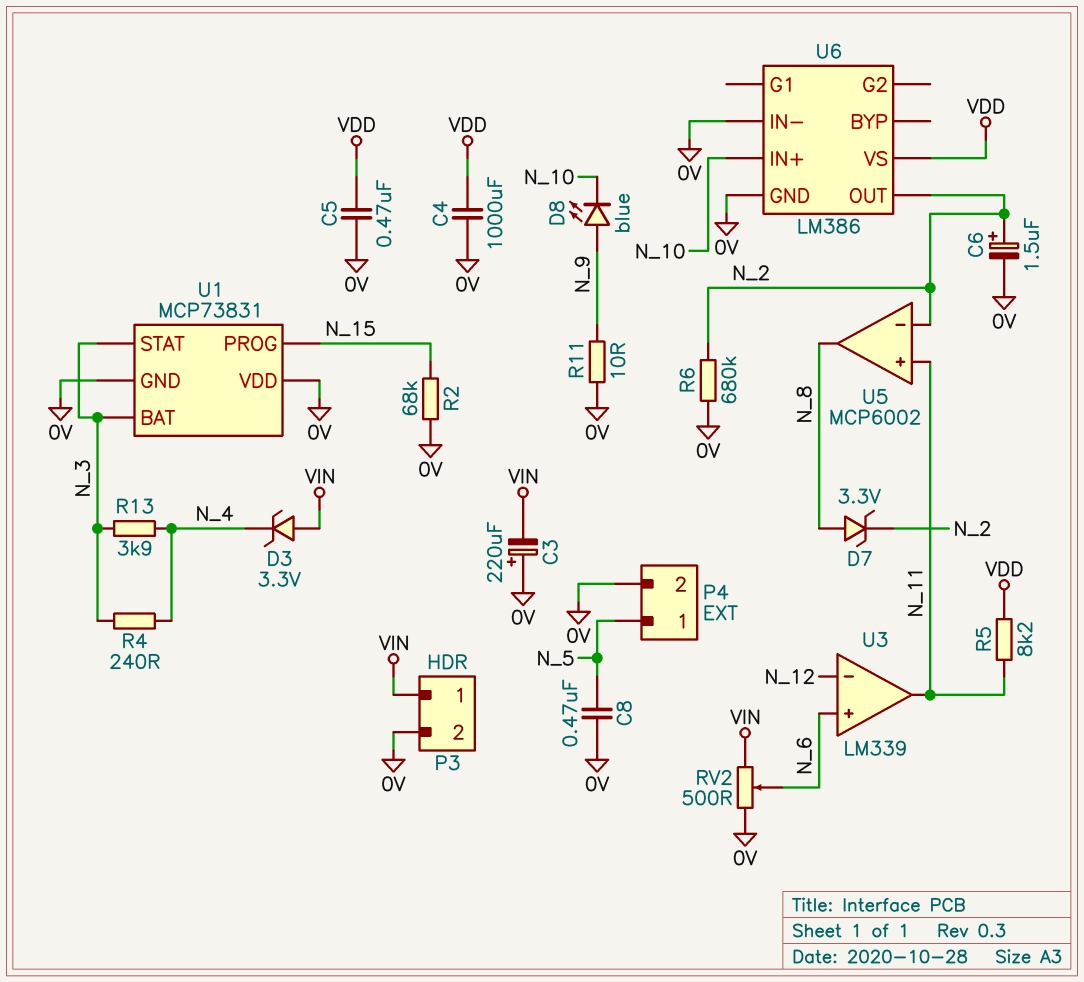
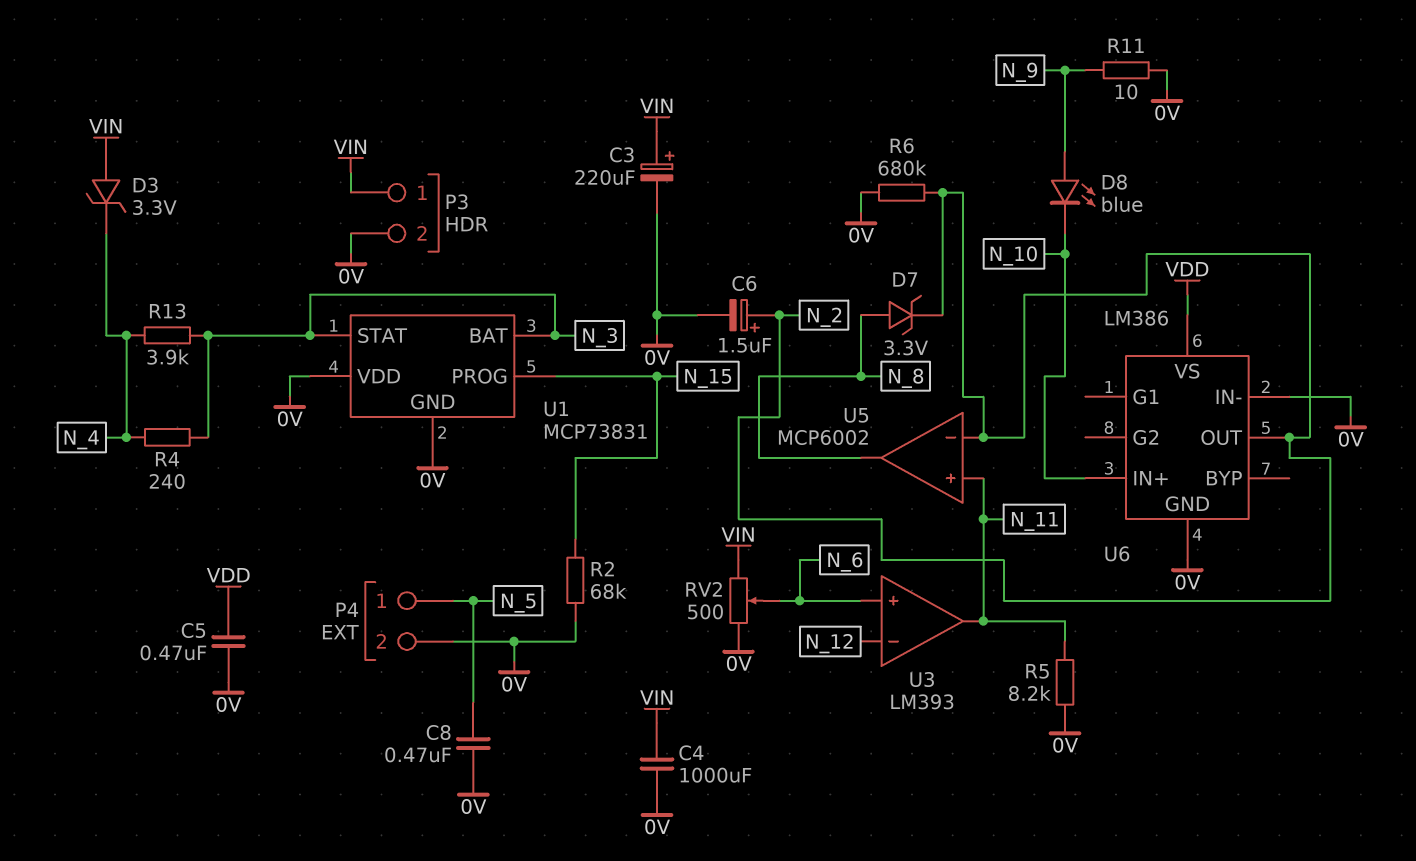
C3: 220uF (plus 0V, minus VIN) -> 220uF (plus VIN, minus 0V)
C4: 1000uF (0V, VDD) -> 1000uF (0V, VIN)
R5: 8.2k (N_11, VDD) -> 8.2k (0V, N_11)
U3: LM339 -> LM393

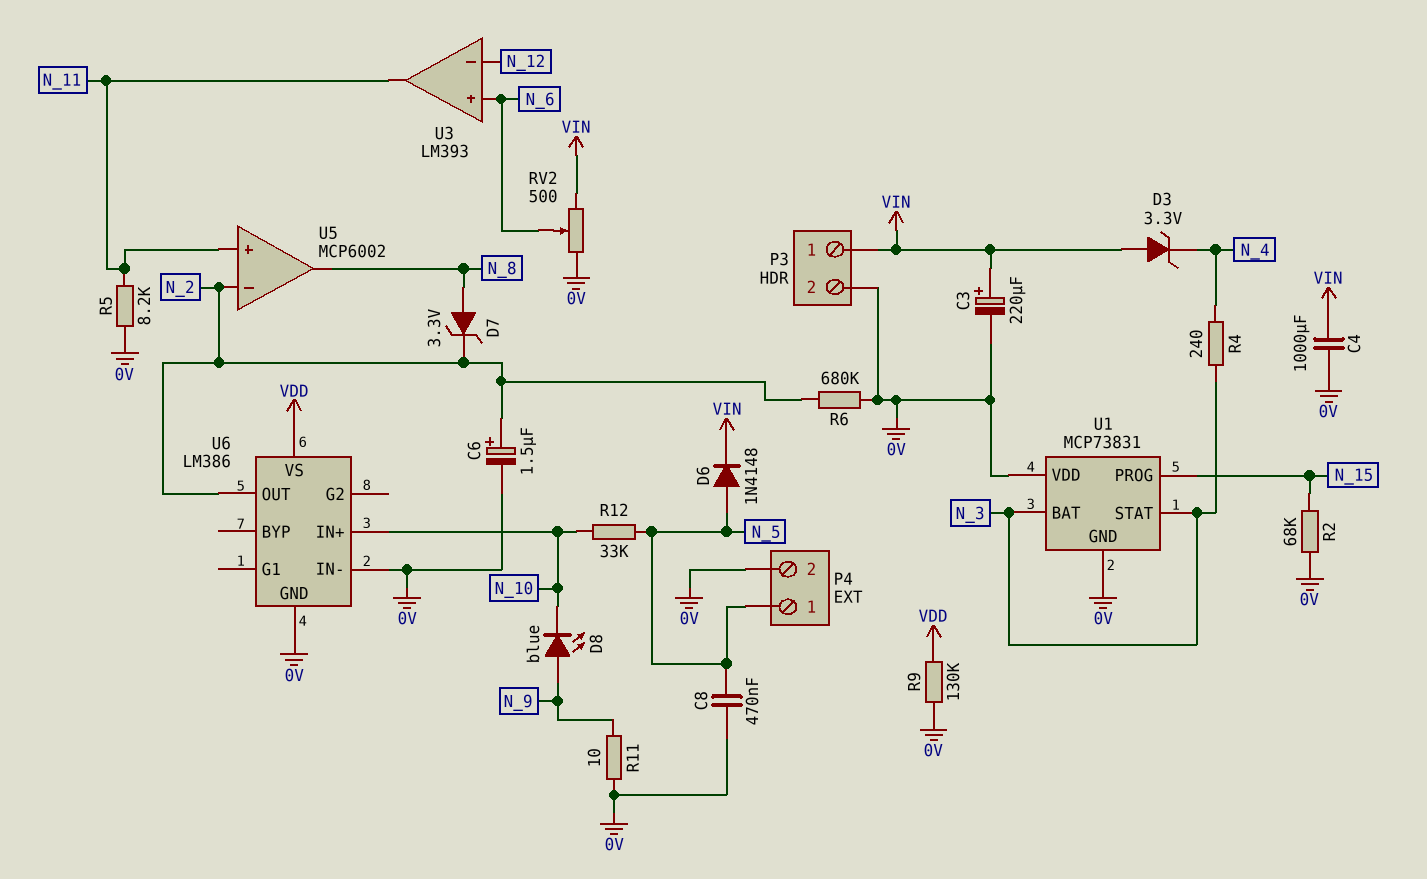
C5: 470nF (0V, VDD) -> none
D6: none -> diode 1N4148 (A N_5, K VIN)
R9: none -> 130k (0V, VDD)
R12: none -> 33k (N_5, N_10)
R13: 3.9k (N_3, N_4) -> none

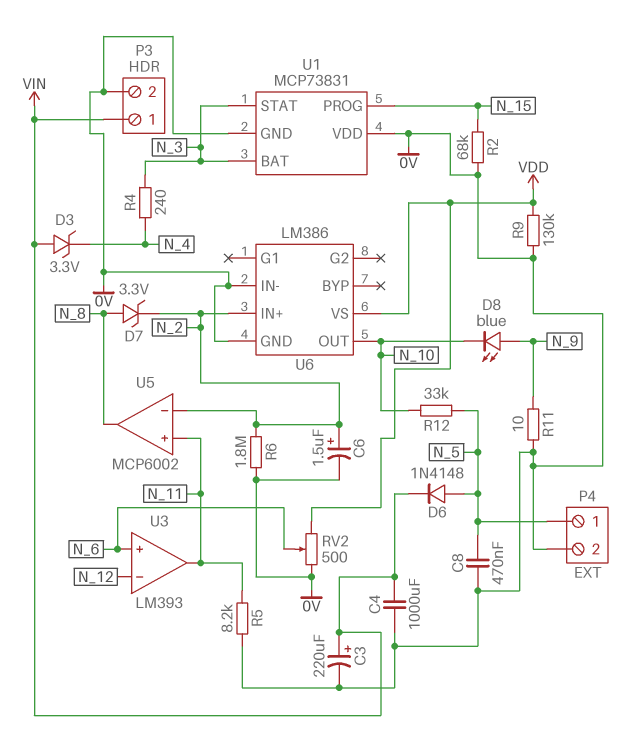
R6: 680k (0V, N_2) -> 1.8M (0V, N_2)
RV2: 500 (0V, VIN, wiper N_6) -> 500 (0V, VDD, wiper N_6)
U6 pin IN+: N_10 -> N_2
U6 pin OUT: N_2 -> N_10

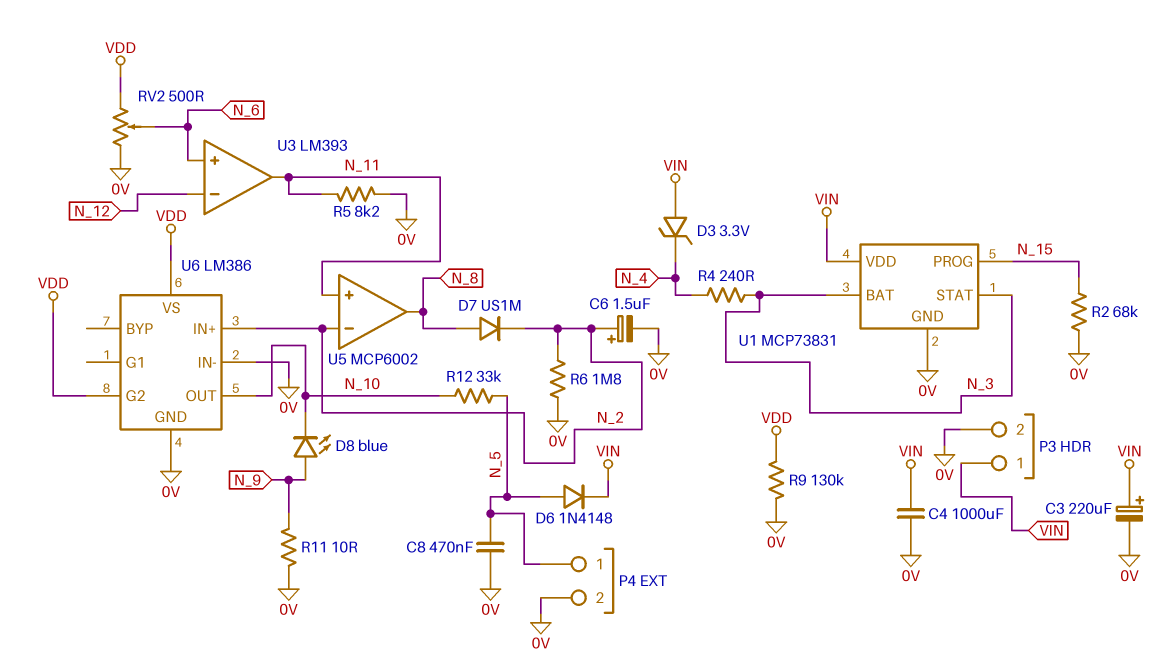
D7: zener 3.3V (A N_8, K N_2) -> diode US1M (A N_8, K N_2)
U1 pin VDD: 0V -> VIN
U6 pin G2: none -> VDD

